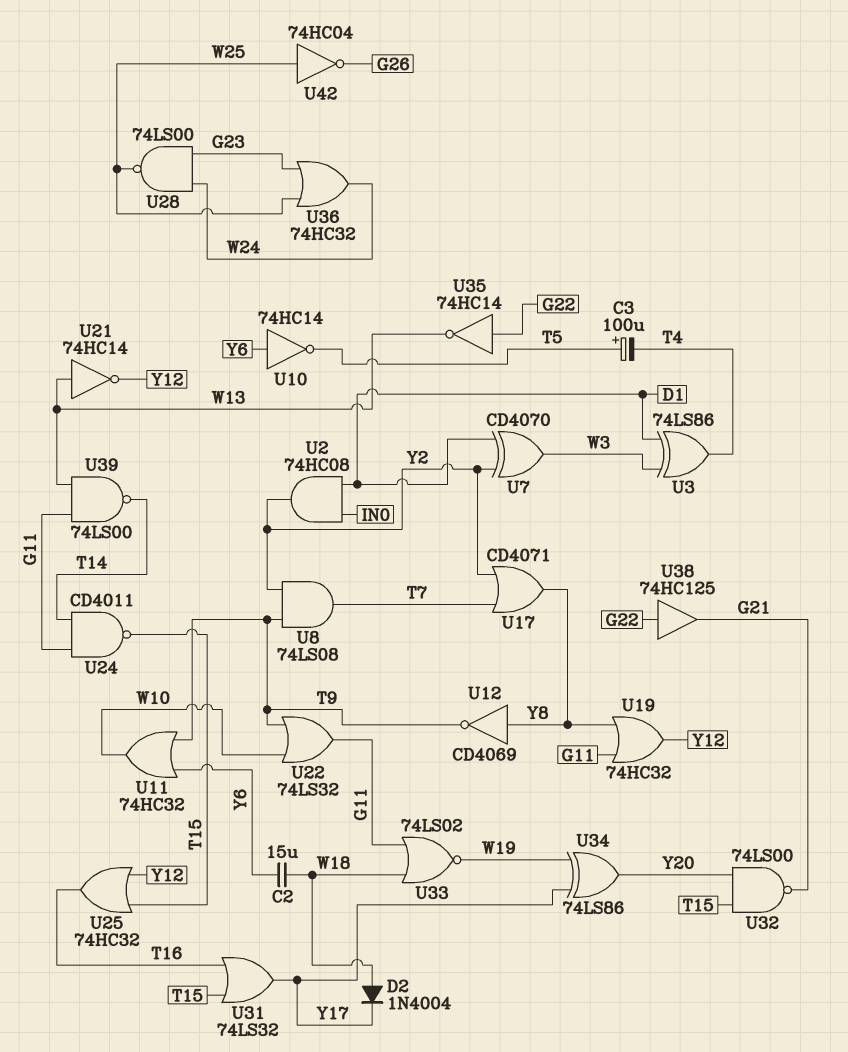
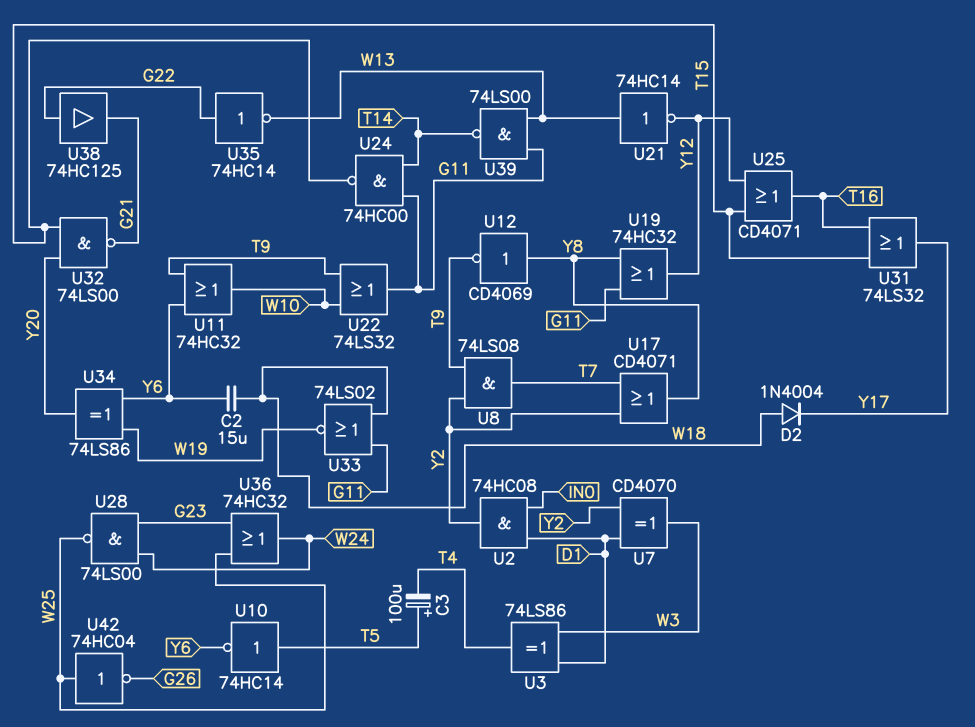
U10: NOT 74HC14 (in Y6, out T5) -> NOT 74HC14 (in T5, out Y6)
U24: NAND CD4011 (in G11, in T14, out T15) -> NAND 74HC00 (in G11, in T14, out T15)
U25: OR 74HC32 (in T15, in Y12, out T16) -> OR CD4071 (in T15, in Y12, out T16)
U34: XOR 74LS86 (in W19, in Y17, out Y20) -> XOR 74LS86 (in W19, in Y6, out Y20)

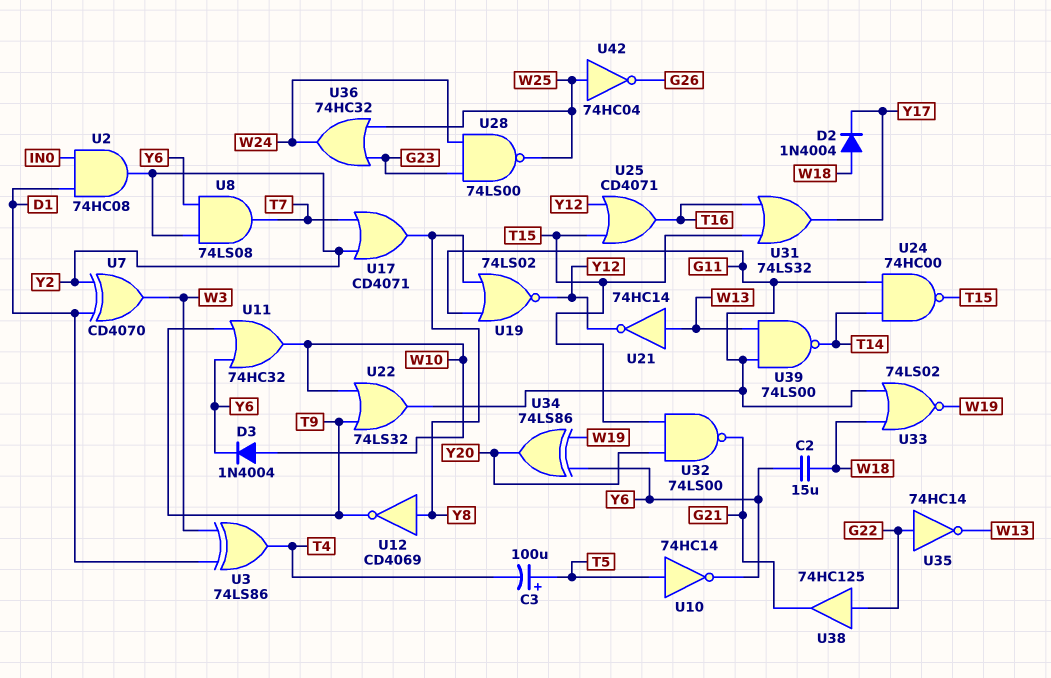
D3: none -> diode 1N4004 (A W10, K Y6)
U8: AND 74LS08 (in T9, in Y2, out T7) -> AND 74LS08 (in Y2, in Y6, out T7)
U19: OR 74HC32 (in G11, in Y8, out Y12) -> NOR 74LS02 (in G11, in Y8, out Y12)

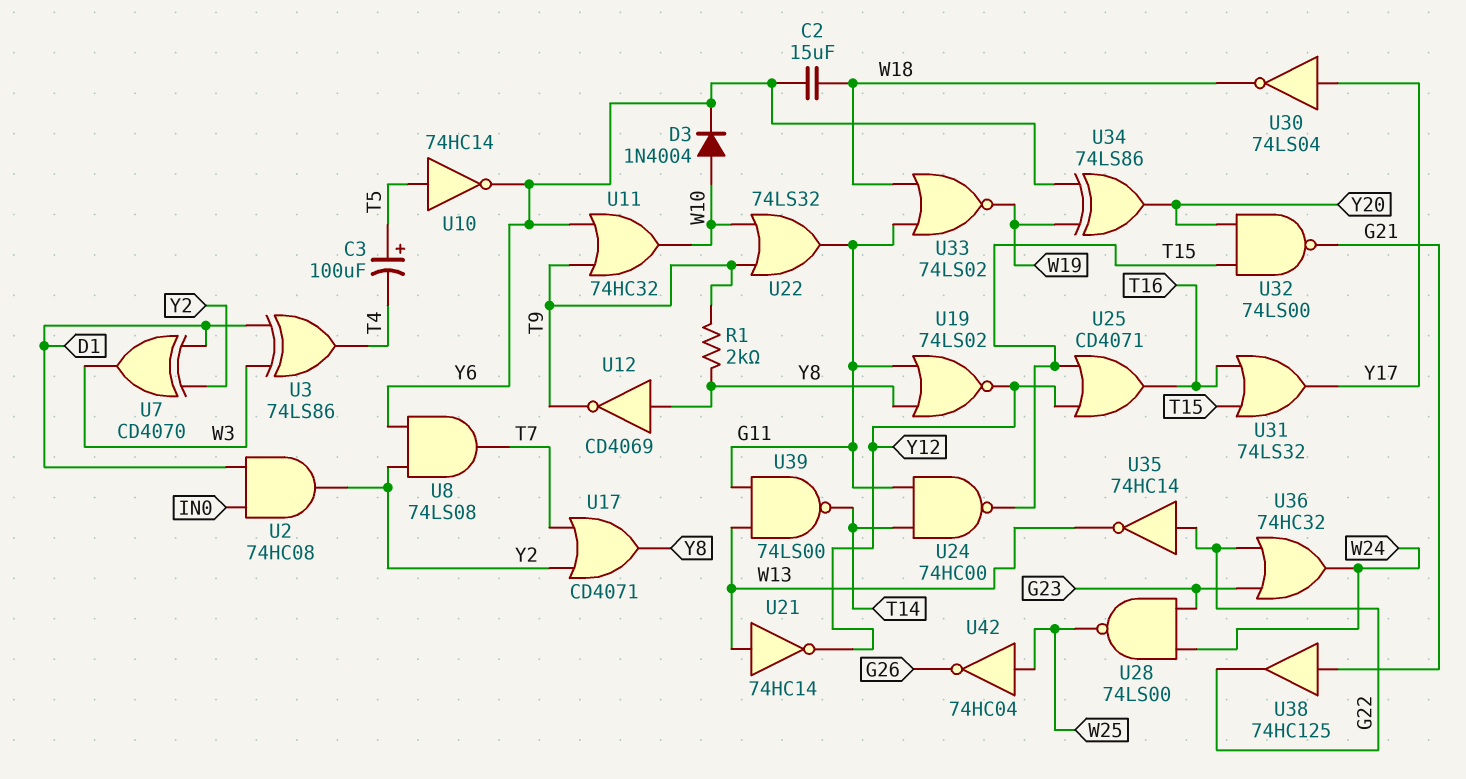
D2: diode 1N4004 (A W18, K Y17) -> none
R1: none -> 2k (T9, Y8)
U30: none -> NOT 74LS04 (in Y17, out W18)
U36: OR 74HC32 (in G23, in W25, out W24) -> OR 74HC32 (in G22, in G23, out W24)
U38: buffer 74HC125 (in G22, out G21) -> buffer 74HC125 (in G21, out G22)

